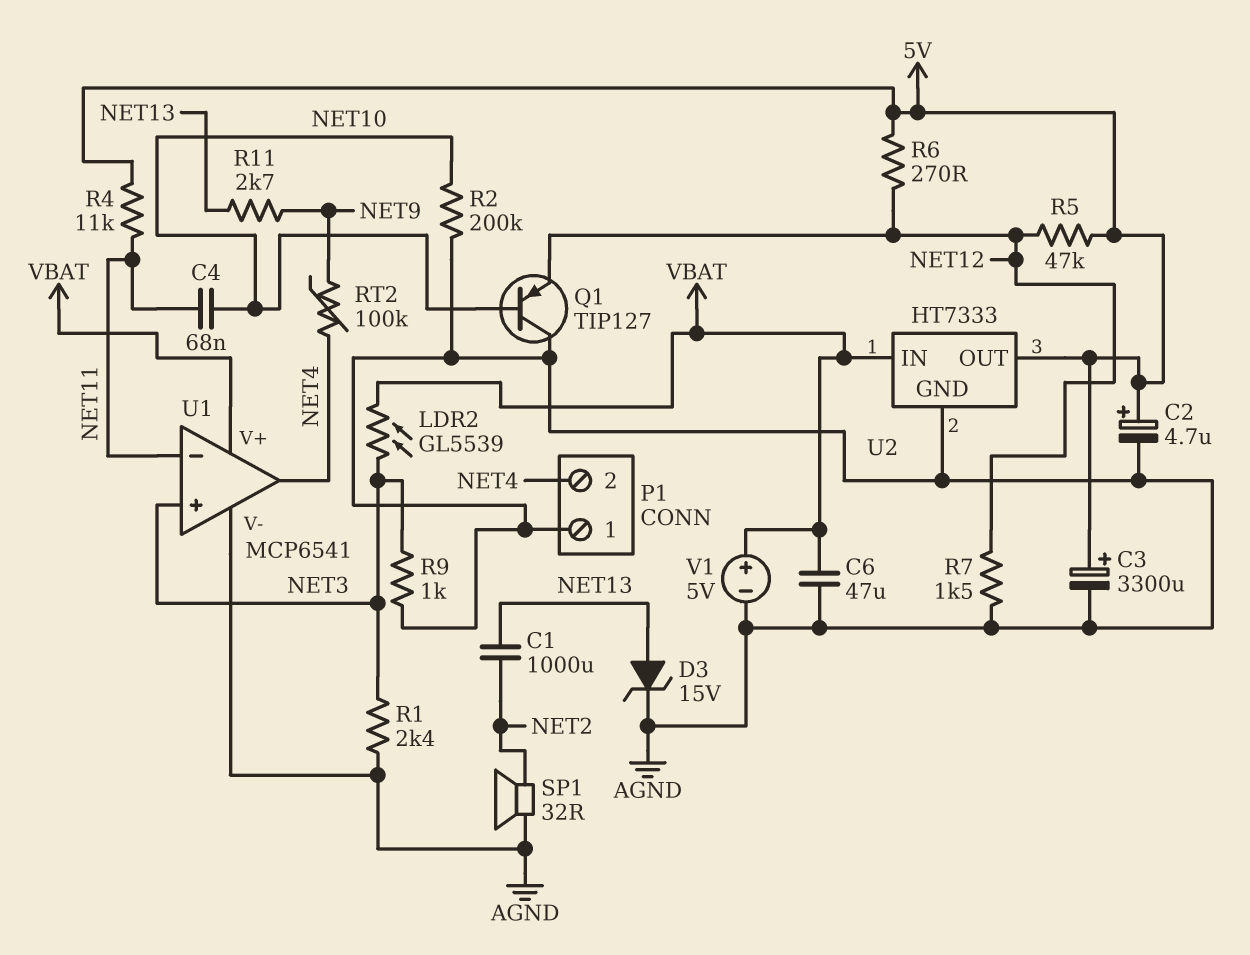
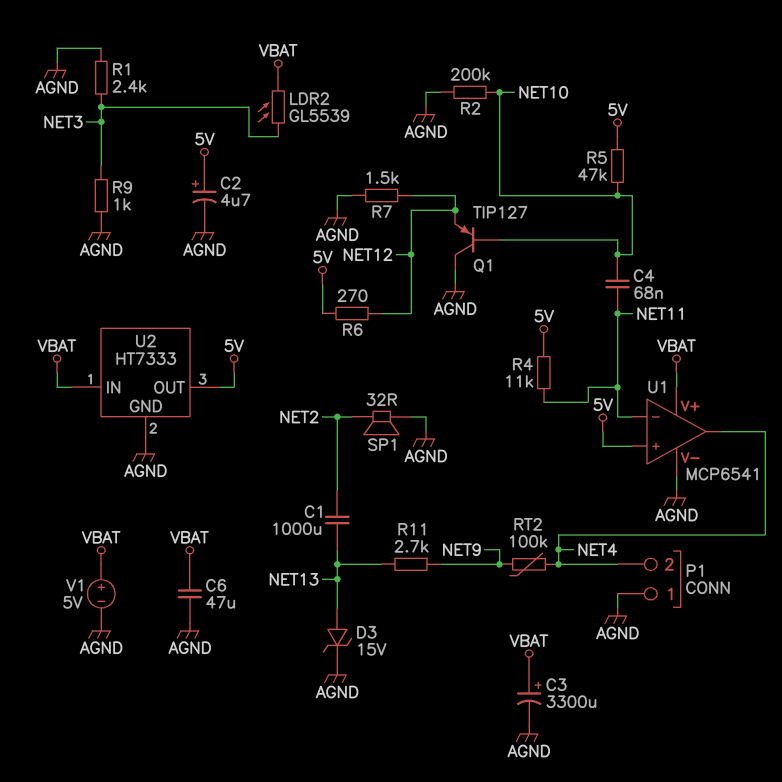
C3: 3300uF (plus 5V, minus AGND) -> 3300uF (plus VBAT, minus AGND)
R5: 47k (5V, NET12) -> 47k (5V, NET10)
U1 pin in+: NET3 -> 5V

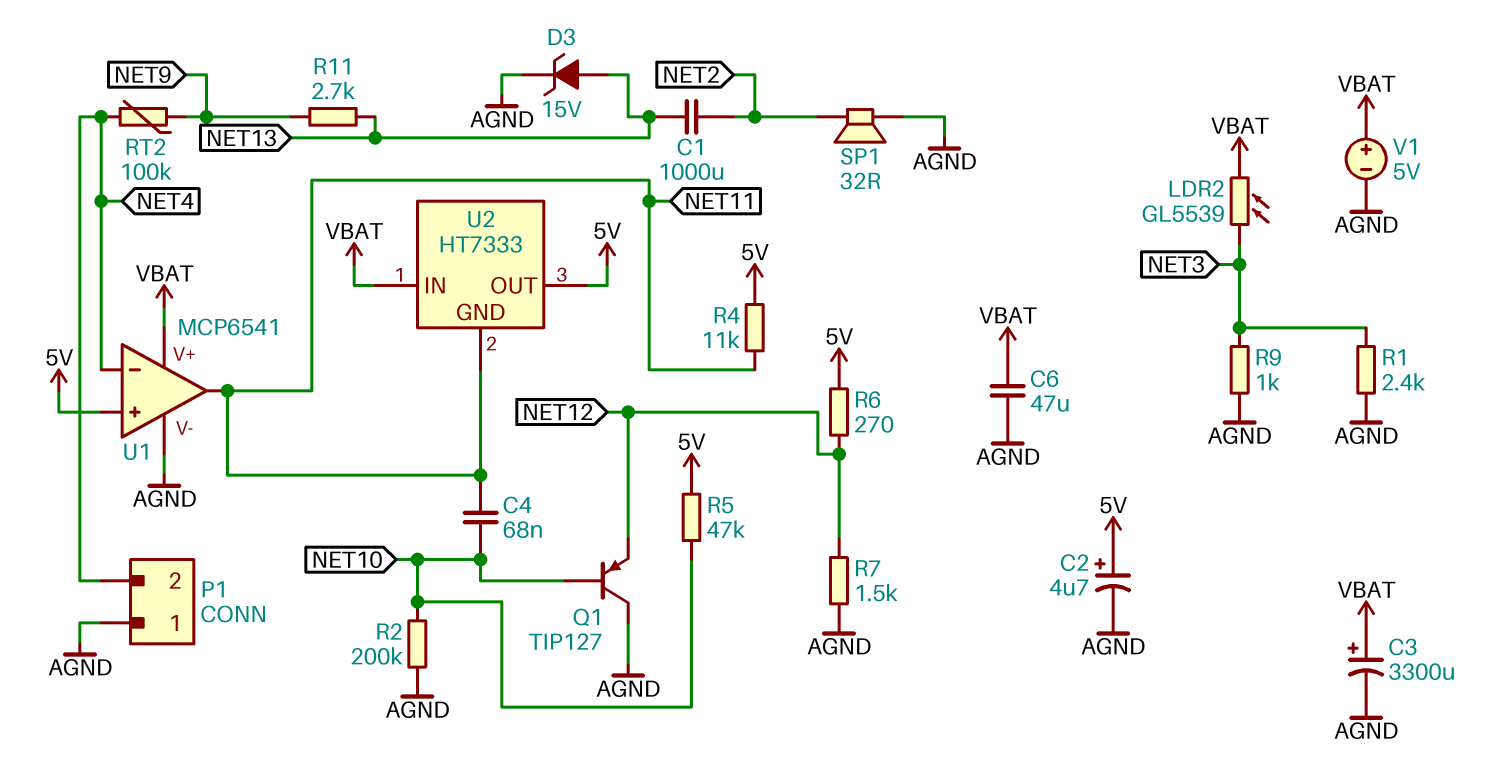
U1 pin in-: NET11 -> NET4
U1 pin out: NET4 -> NET11
U2 pin GND: AGND -> NET11

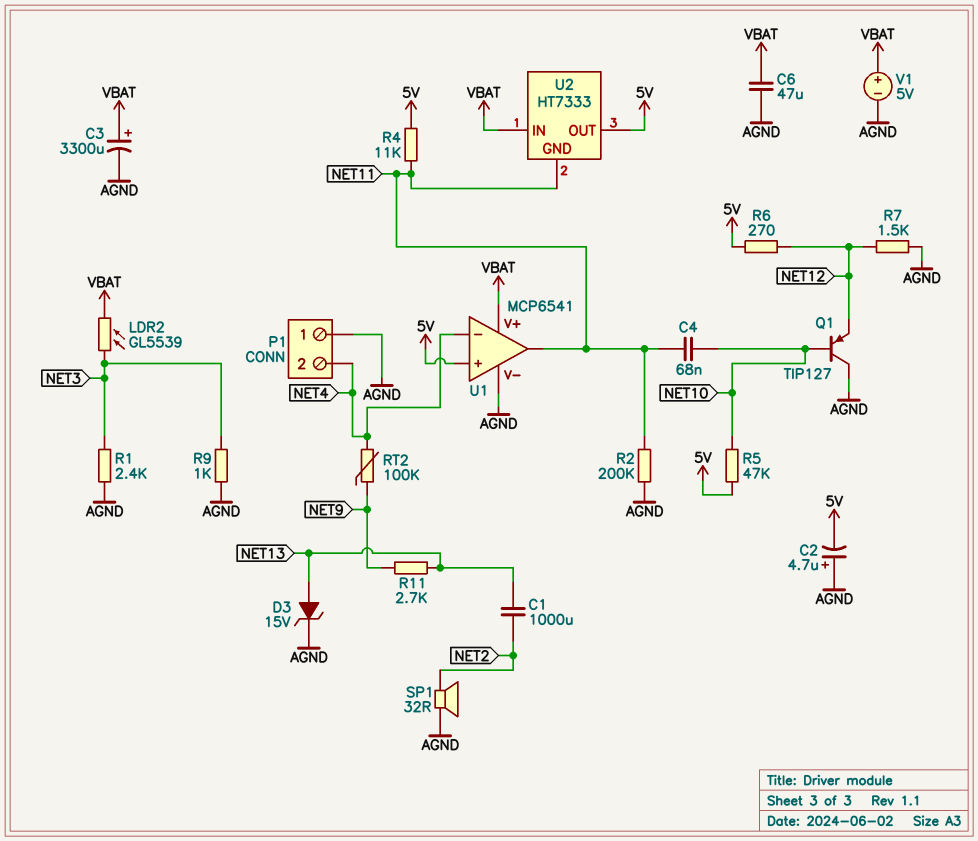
C2: 4.7uF (plus 5V, minus AGND) -> 4.7uF (plus AGND, minus 5V)
R2: 200k (AGND, NET10) -> 200k (AGND, NET11)

